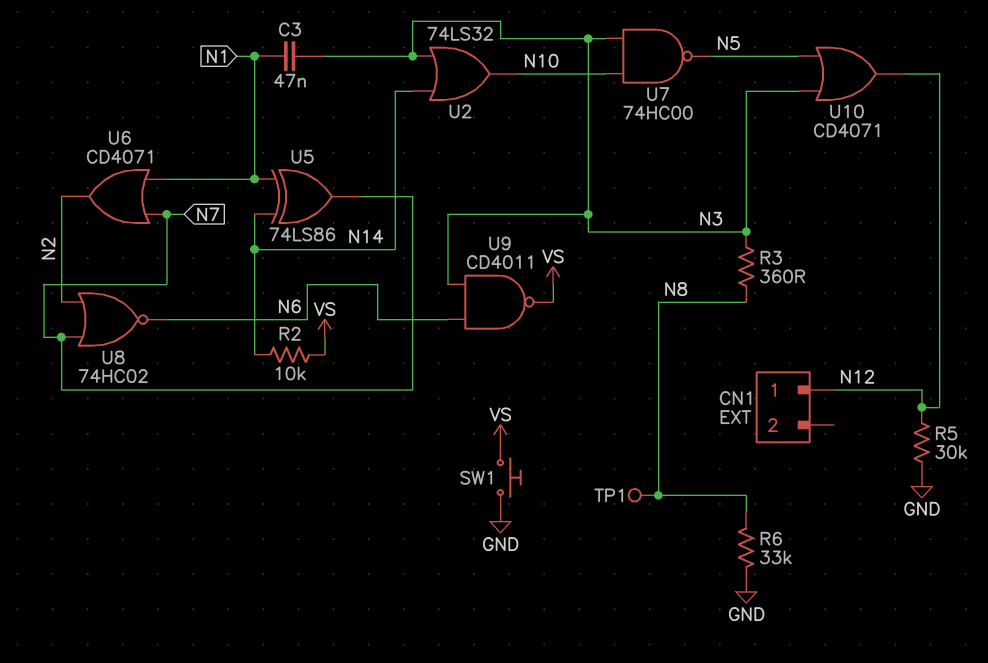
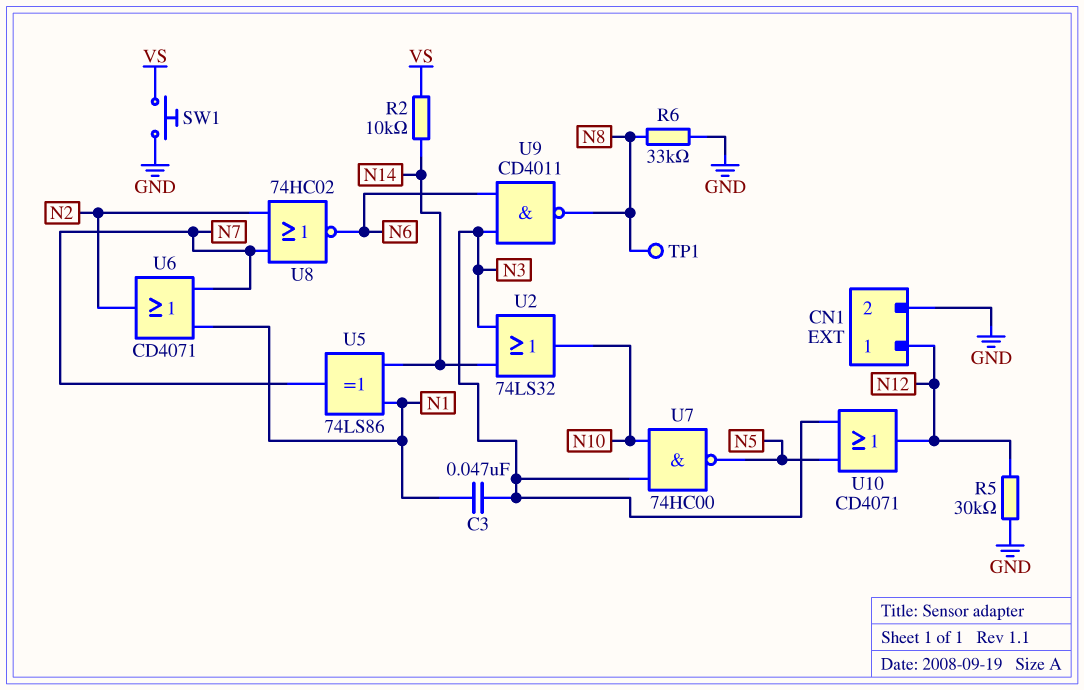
CN1 pin 2: none -> GND
R3: 360 (N3, N8) -> none
U9: NAND CD4011 (in N3, in N6, out VS) -> NAND CD4011 (in N3, in N6, out N8)

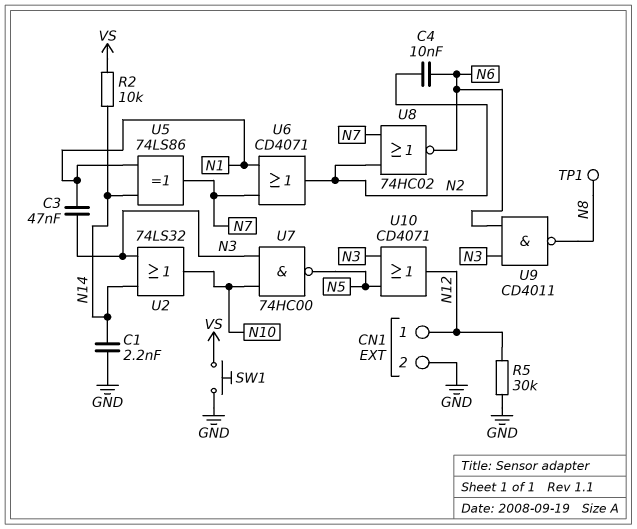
C1: none -> 2.2nF (GND, N14)
C4: none -> 10nF (N2, N6)
R6: 33k (GND, N8) -> none

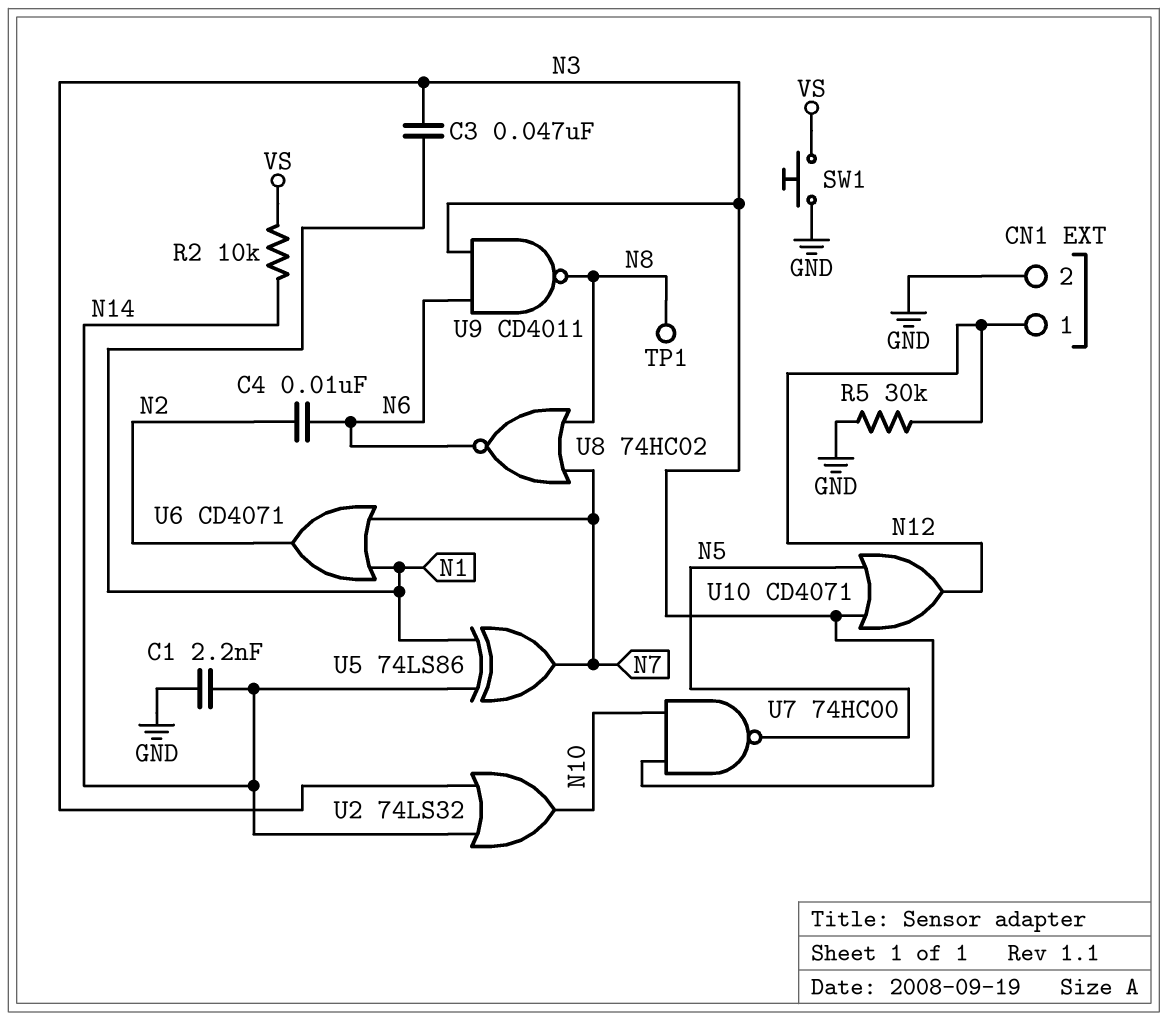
U8: NOR 74HC02 (in N2, in N7, out N6) -> NOR 74HC02 (in N7, in N8, out N6)

